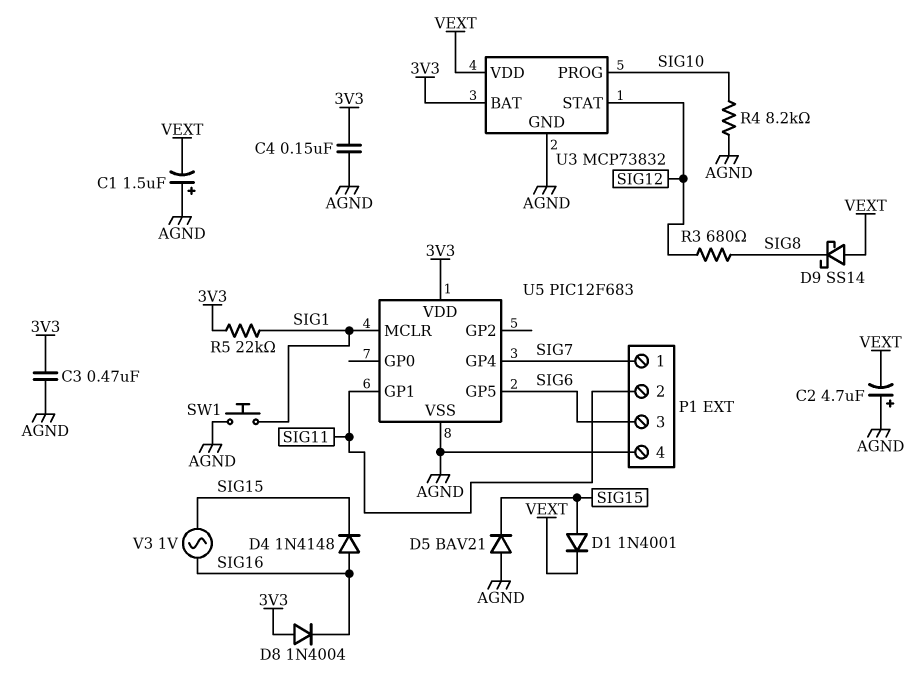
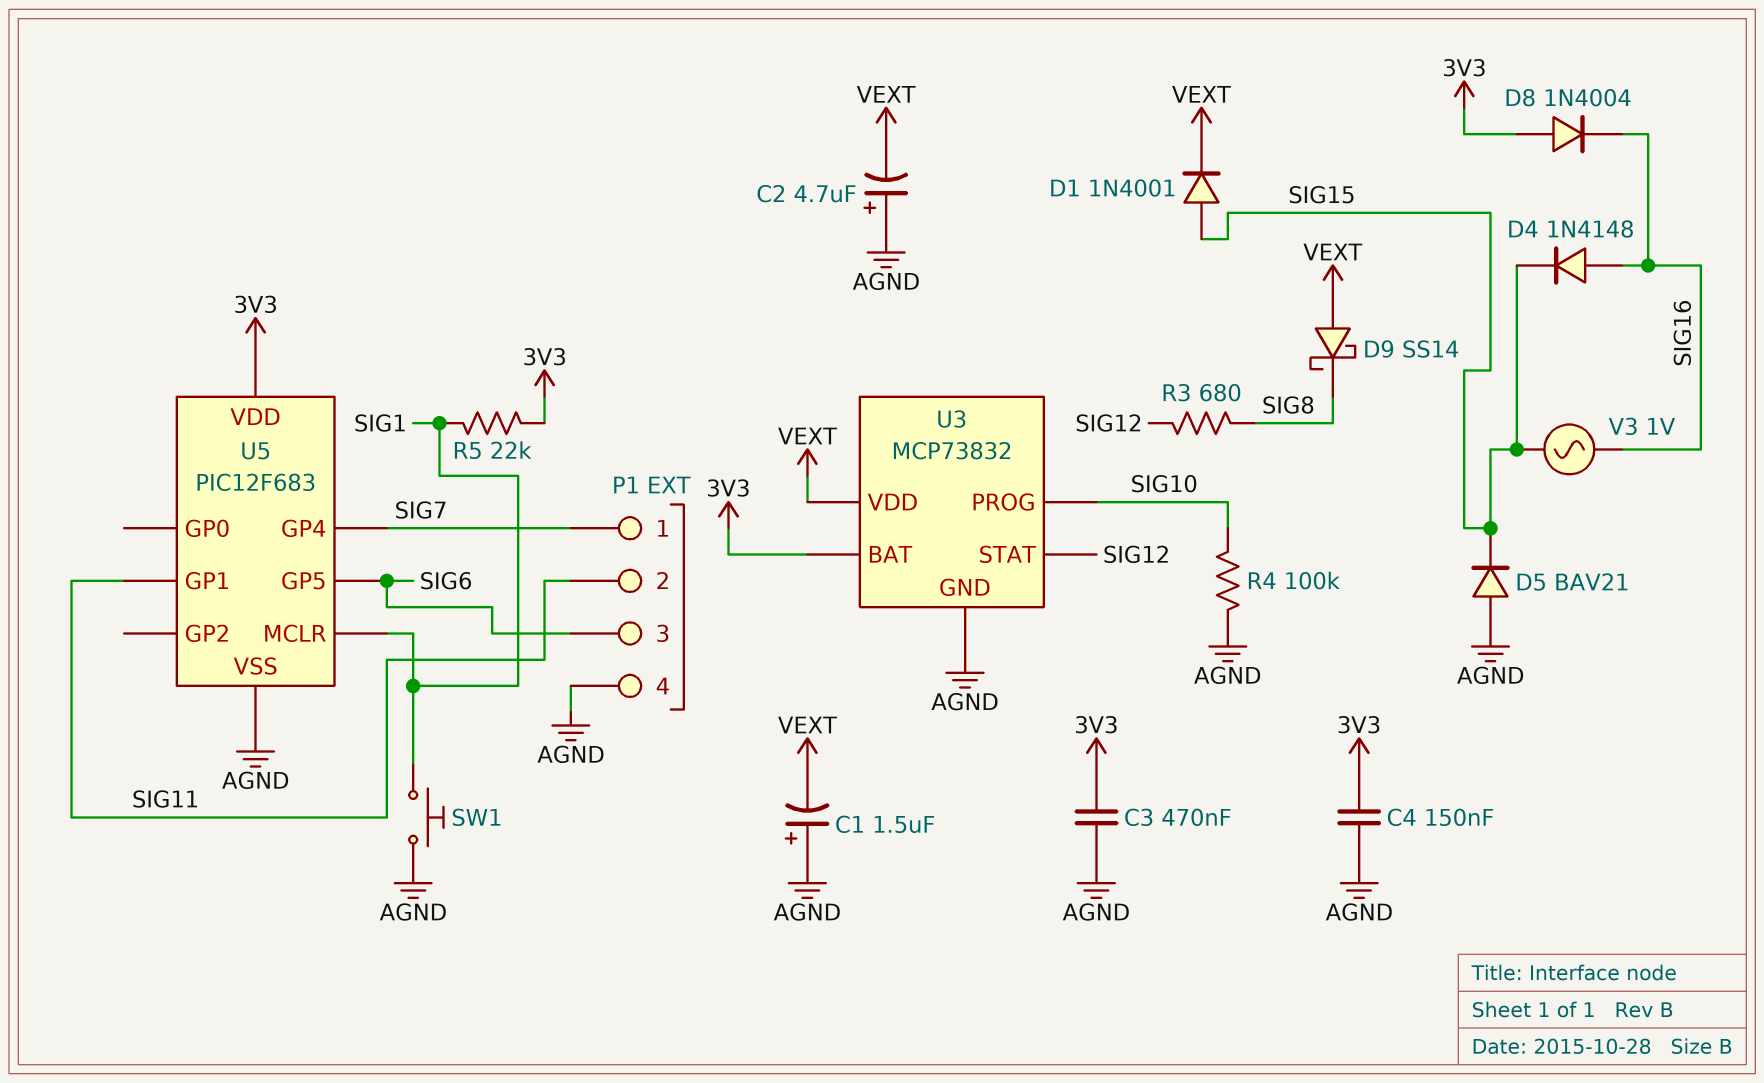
R4: 8.2k (AGND, SIG10) -> 100k (AGND, SIG10)

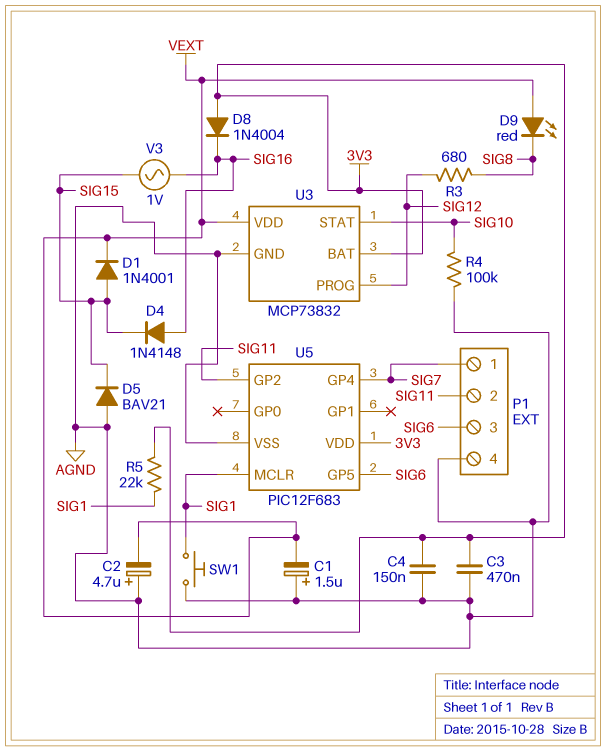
D9: schottky SS14 (A VEXT, K SIG8) -> LED red (A VEXT, K SIG8)
U3 pin PROG: SIG10 -> SIG12
U3 pin STAT: SIG12 -> SIG10
U5 pin GP1: SIG11 -> none
U5 pin GP2: none -> SIG11

